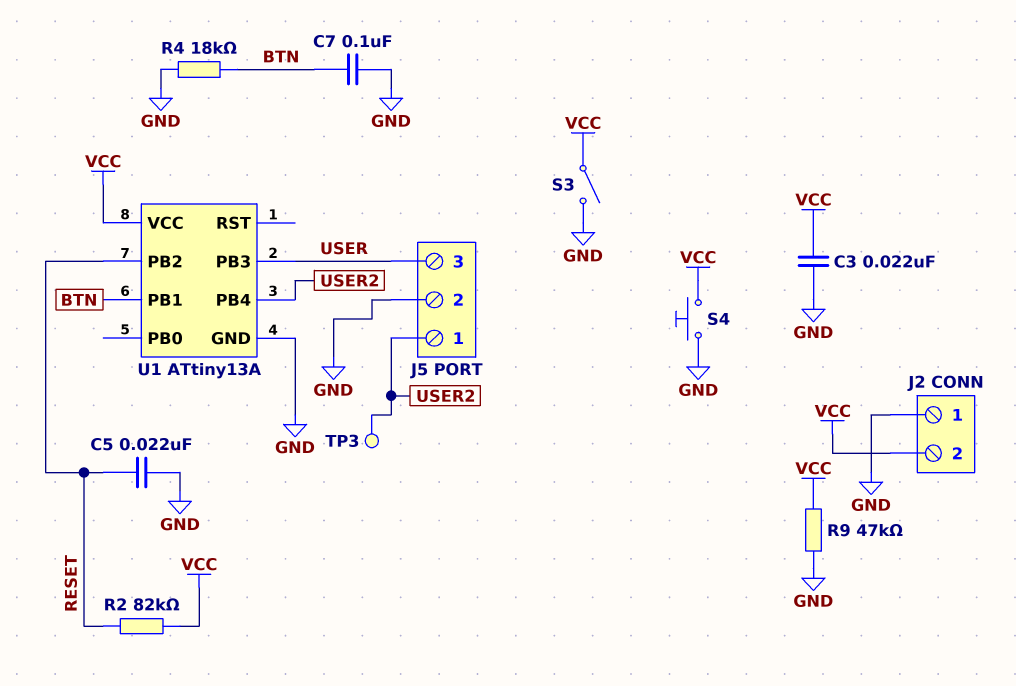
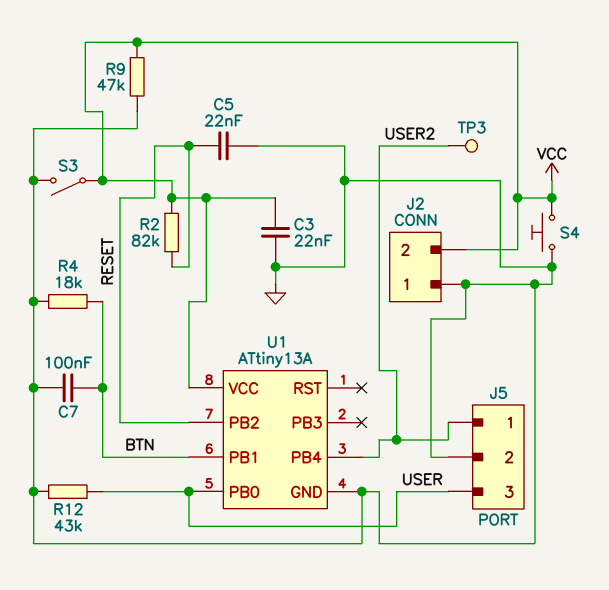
R12: none -> 43k (GND, USER)
U1 pin PB0: none -> USER
U1 pin PB3: USER -> none

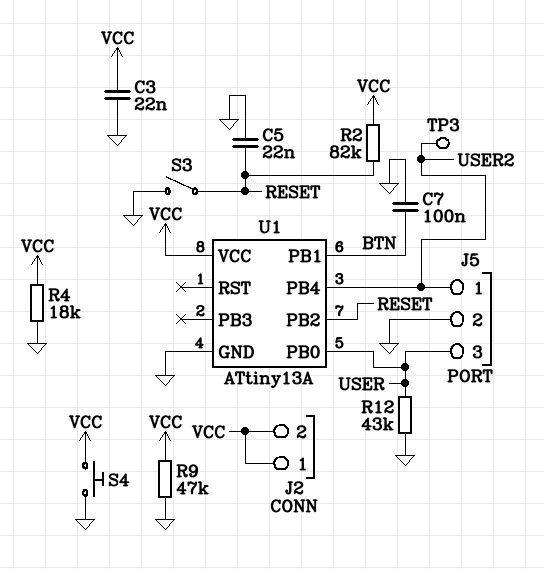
J2 pin 1: GND -> VCC
R4: 18k (BTN, GND) -> 18k (GND, VCC)
S3: switch (GND, VCC) -> switch (GND, RESET)

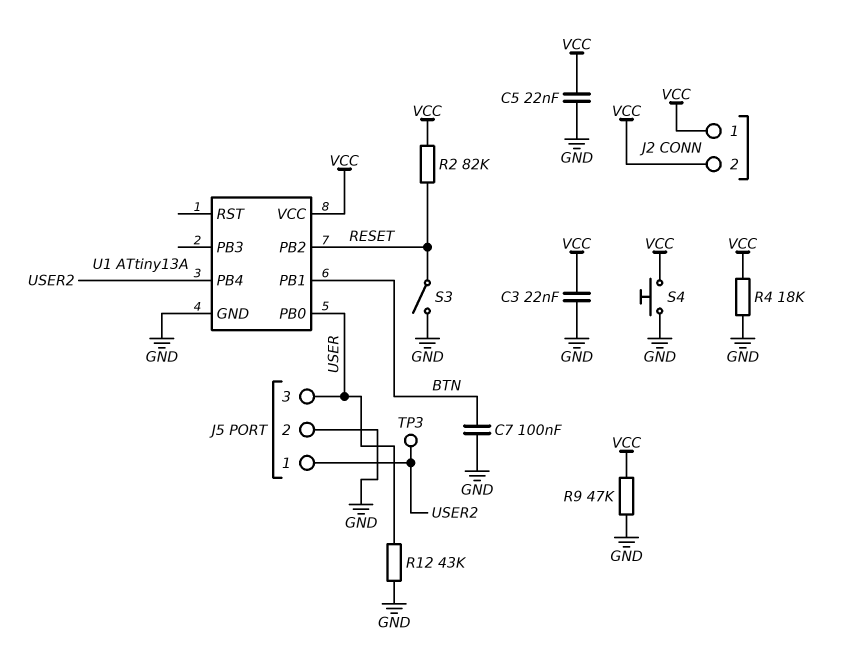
C5: 22nF (GND, RESET) -> 22nF (GND, VCC)

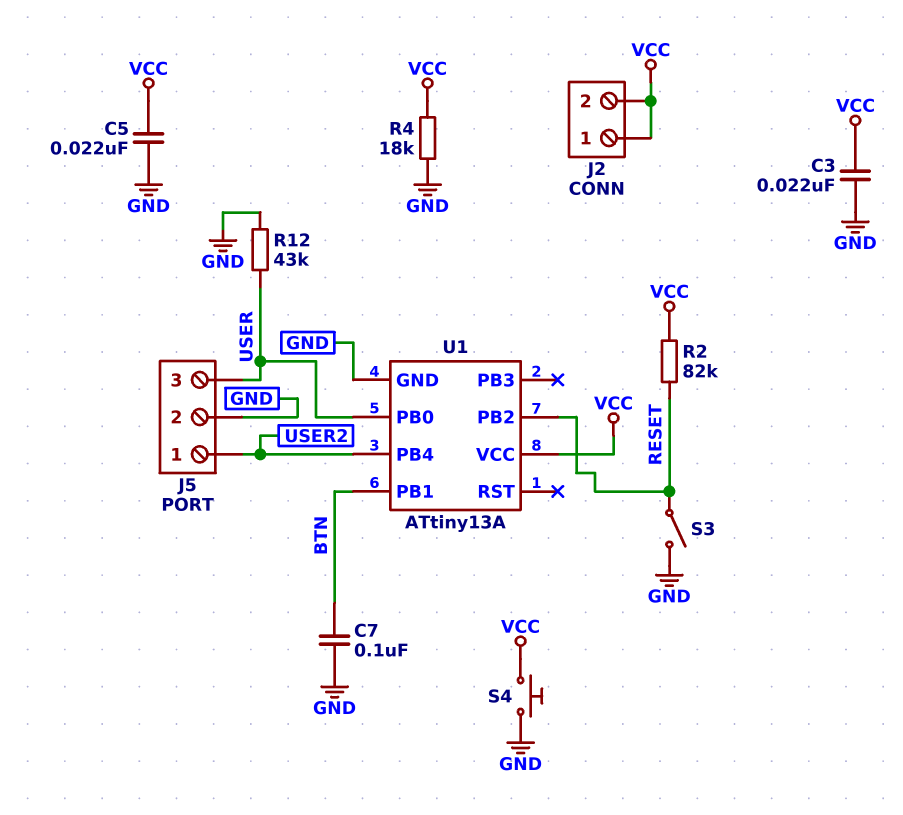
R9: 47k (GND, VCC) -> none
TP3: test point (USER2) -> none

